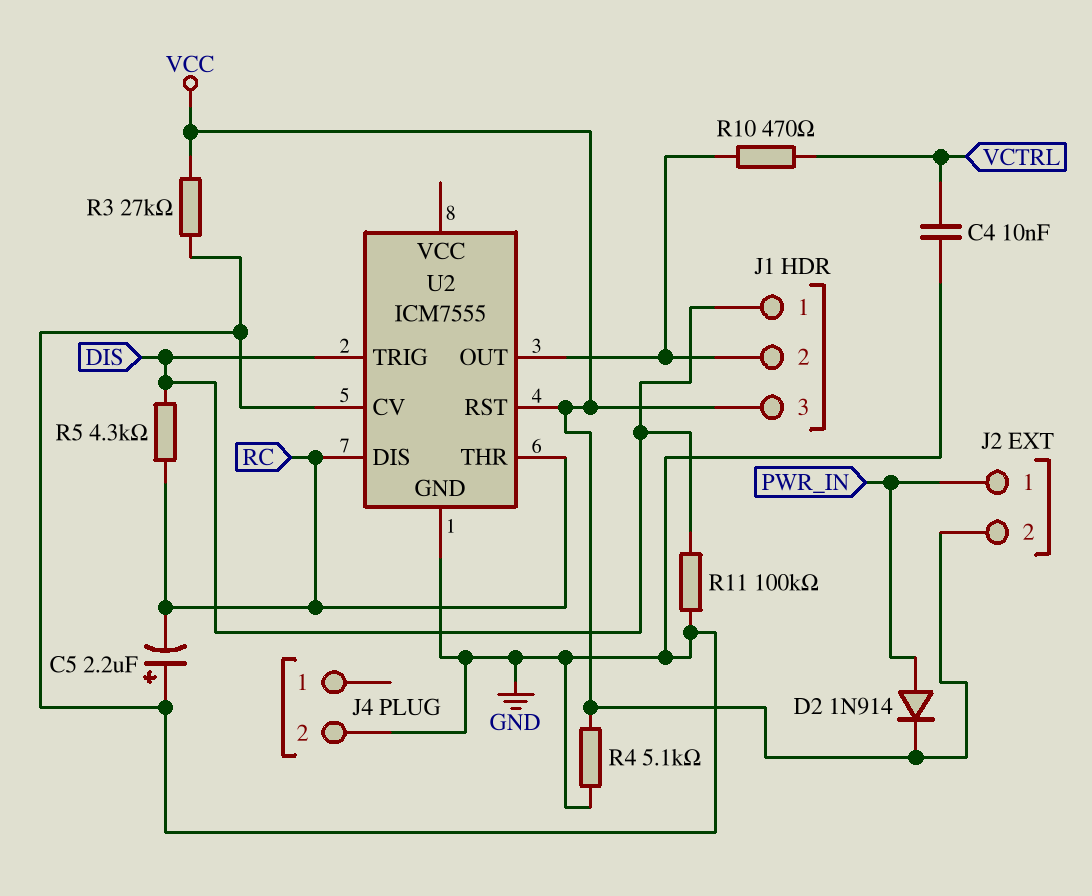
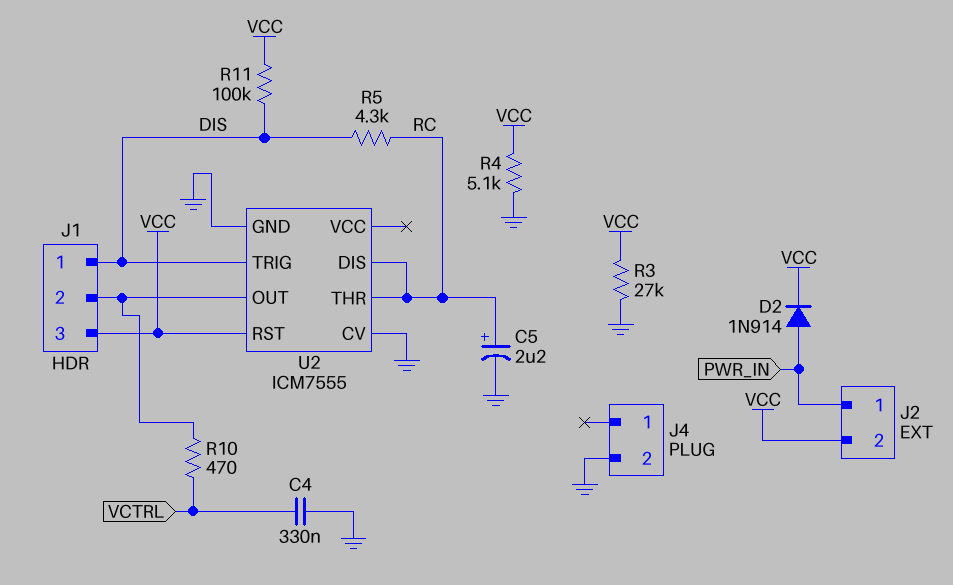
C4: 10nF (GND, VCTRL) -> 330nF (GND, VCTRL)
C5: 2.2uF (plus GND, minus RC) -> 2.2uF (plus RC, minus GND)
R11: 100k (DIS, GND) -> 100k (DIS, VCC)

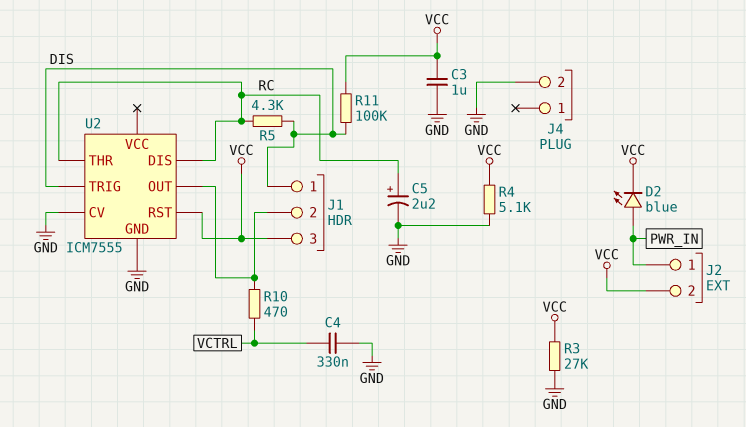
C3: none -> 1uF (GND, VCC)
D2: diode 1N914 (A PWR_IN, K VCC) -> LED blue (A PWR_IN, K VCC)

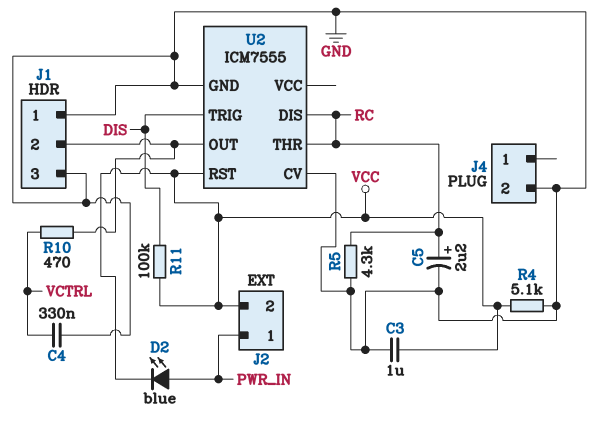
J1 pin 1: DIS -> GND
J1 pin 3: VCC -> GND
R3: 27k (GND, VCC) -> none
R5: 4.3k (DIS, RC) -> 4.3k (GND, RC)

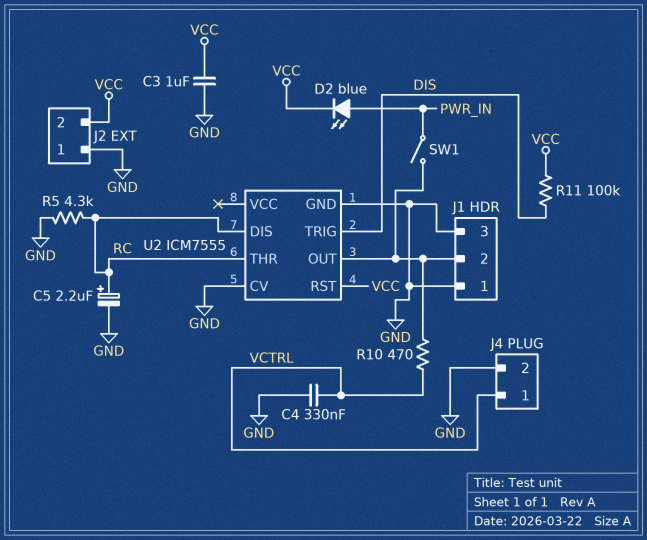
J2 pin 1: PWR_IN -> GND
J4 pin 1: none -> VCTRL
R4: 5.1k (GND, VCC) -> none
SW1: none -> switch (J1/2, PWR_IN)

